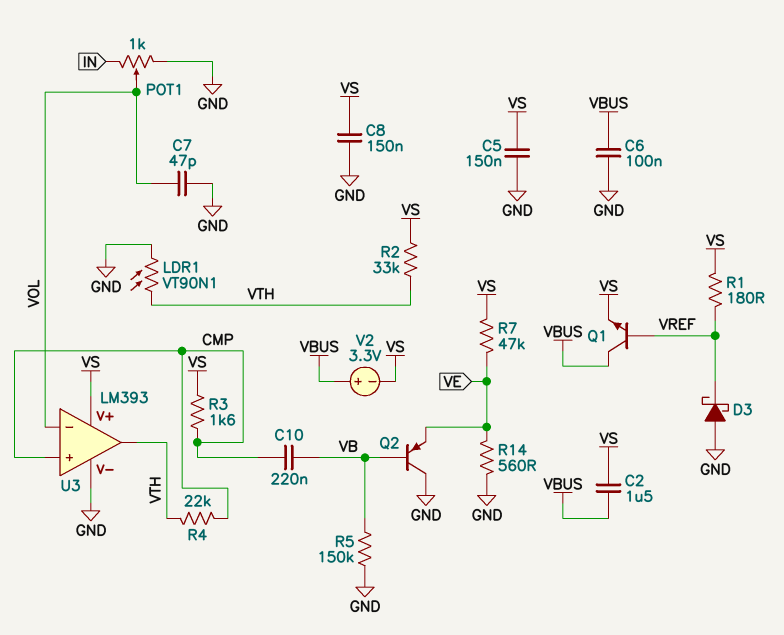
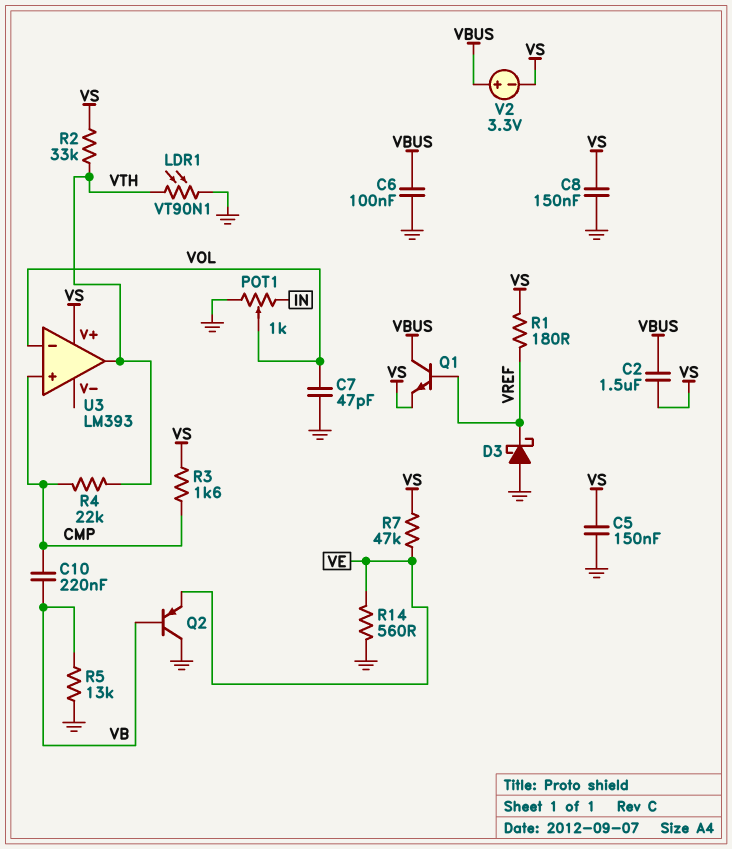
R5: 150k (GND, VB) -> 13k (GND, VB)
U3 pin V-: GND -> none

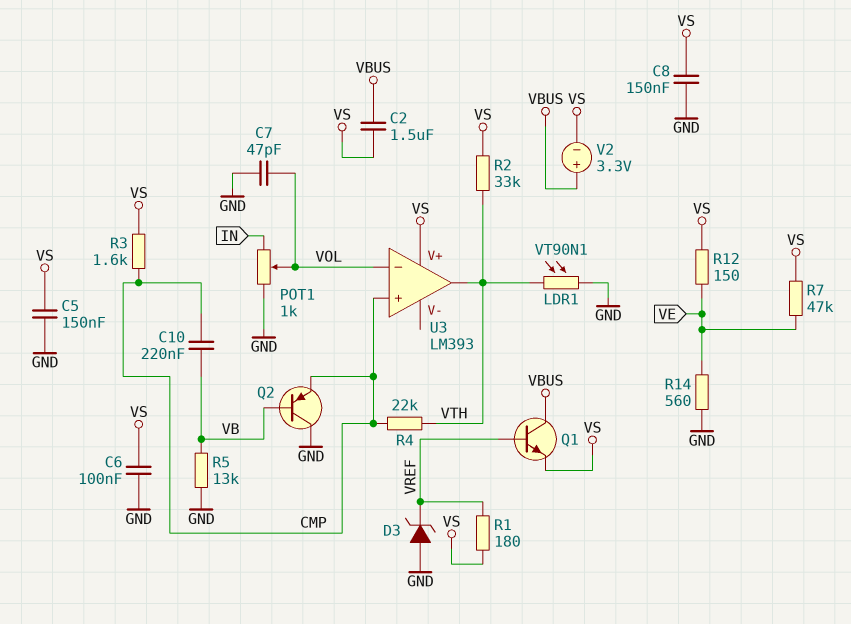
C6: 100nF (GND, VBUS) -> 100nF (GND, VS)
D3: schottky (A GND, K VREF) -> zener (A GND, K VREF)
Q2: PNP (B VB, C GND, E VE) -> PNP (B VB, C GND, E CMP)
R12: none -> 150 (VE, VS)

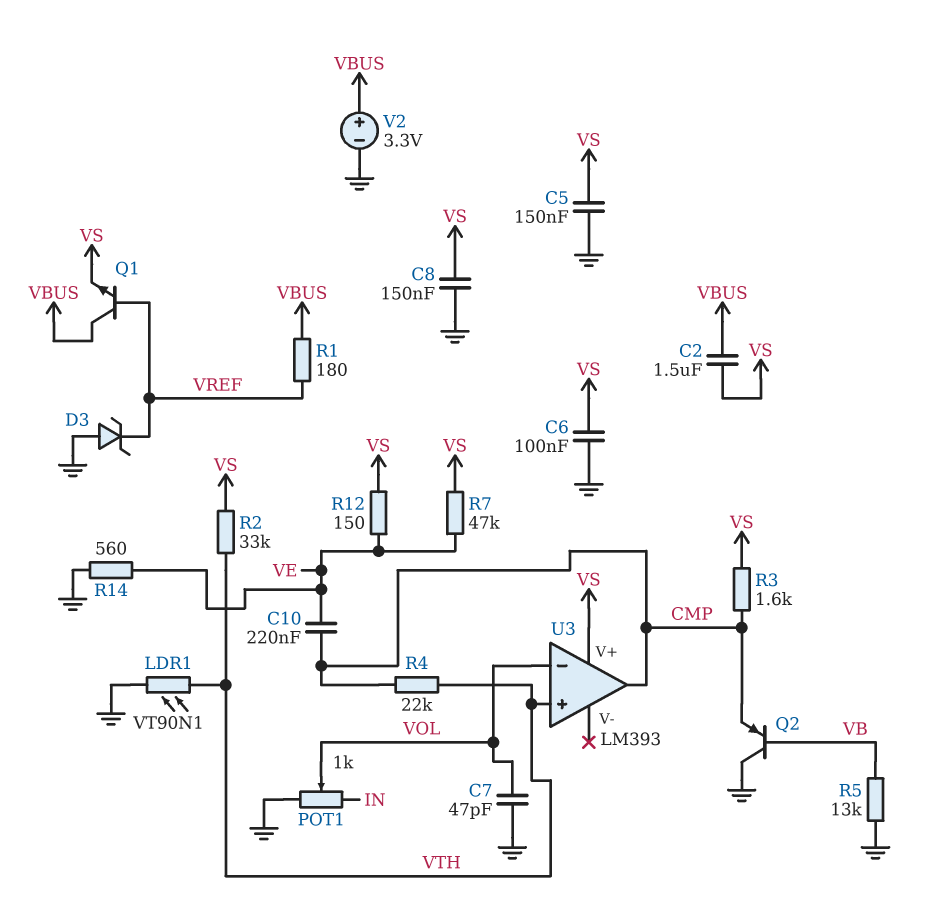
C10: 220nF (CMP, VB) -> 220nF (CMP, VE)
R1: 180 (VREF, VS) -> 180 (VBUS, VREF)
U3 pin in+: CMP -> VTH
U3 pin out: VTH -> CMP
V2: 3.3V (plus VBUS, minus VS) -> 3.3V (plus VBUS, minus GND)

